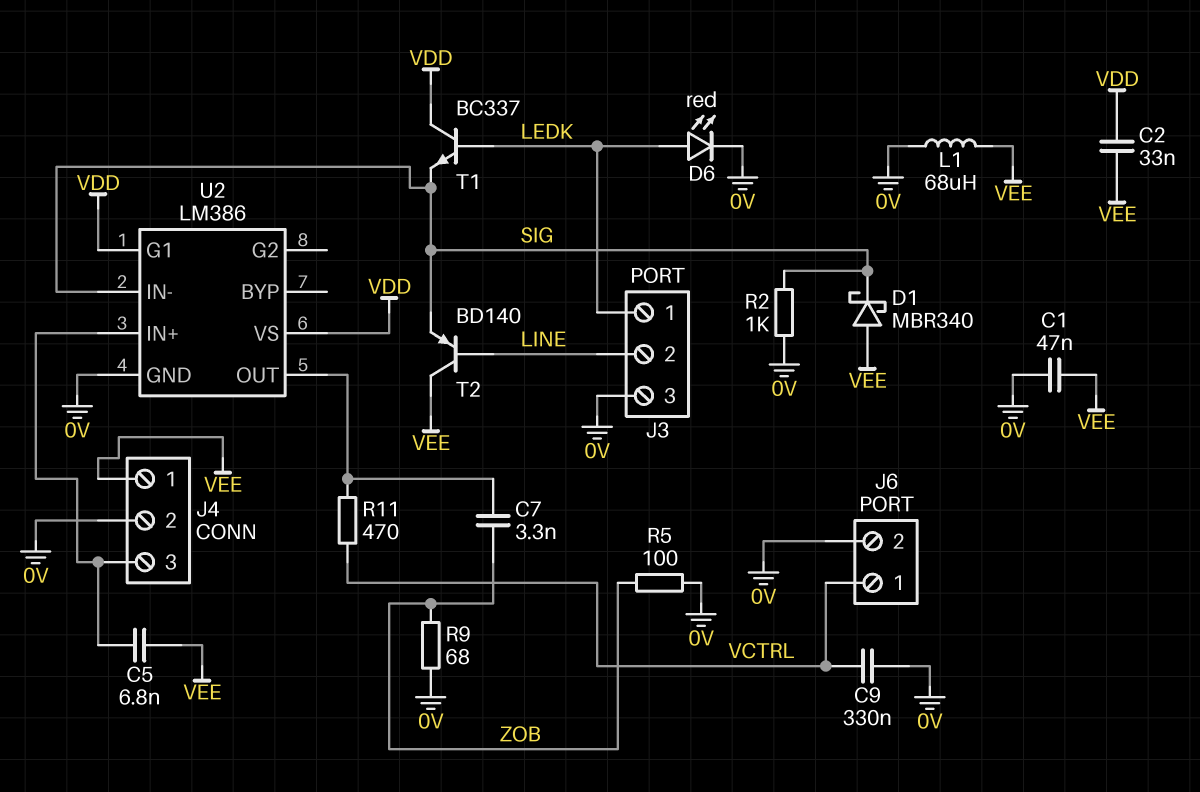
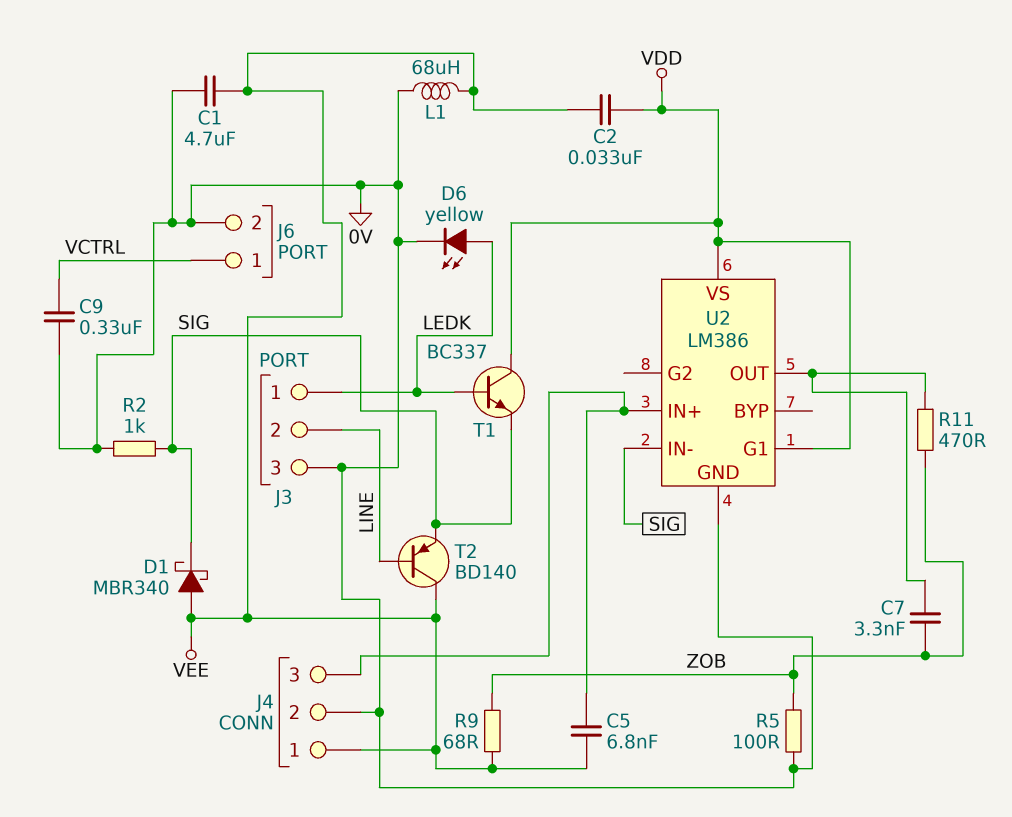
C1: 47nF (0V, VEE) -> 4.7uF (0V, VEE)
D6: LED red (A LEDK, K 0V) -> LED yellow (A LEDK, K 0V)
R9: 68 (0V, ZOB) -> 68 (VEE, ZOB)
R11: 470 (U2/OUT, VCTRL) -> 470 (U2/OUT, ZOB)

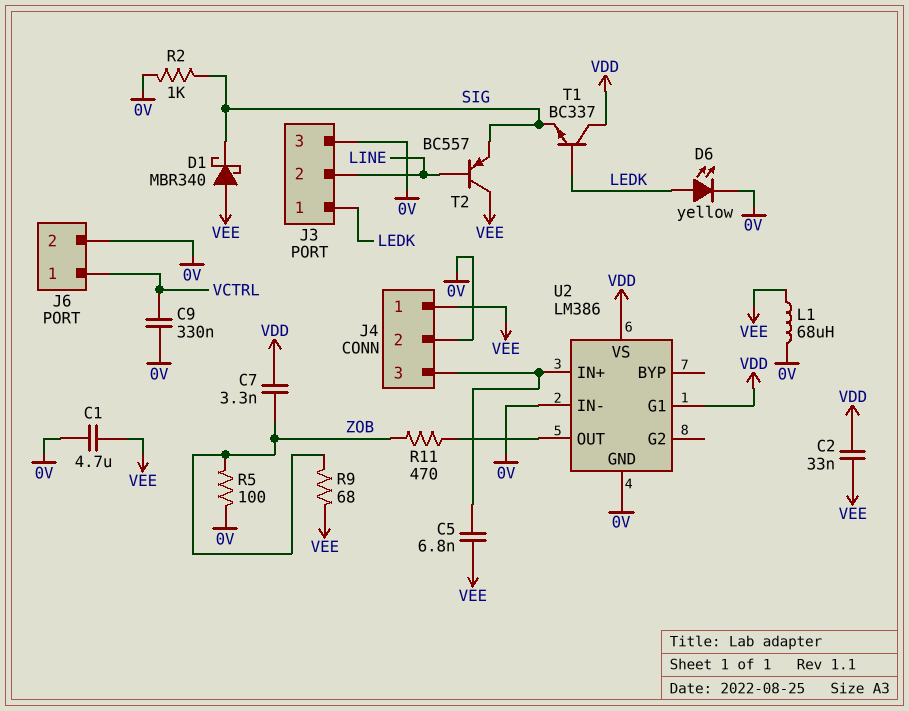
C7: 3.3nF (U2/OUT, ZOB) -> 3.3nF (VDD, ZOB)
T2: PNP BD140 (B LINE, C VEE, E SIG) -> PNP BC557 (B LINE, C VEE, E SIG)
U2 pin IN-: SIG -> 0V

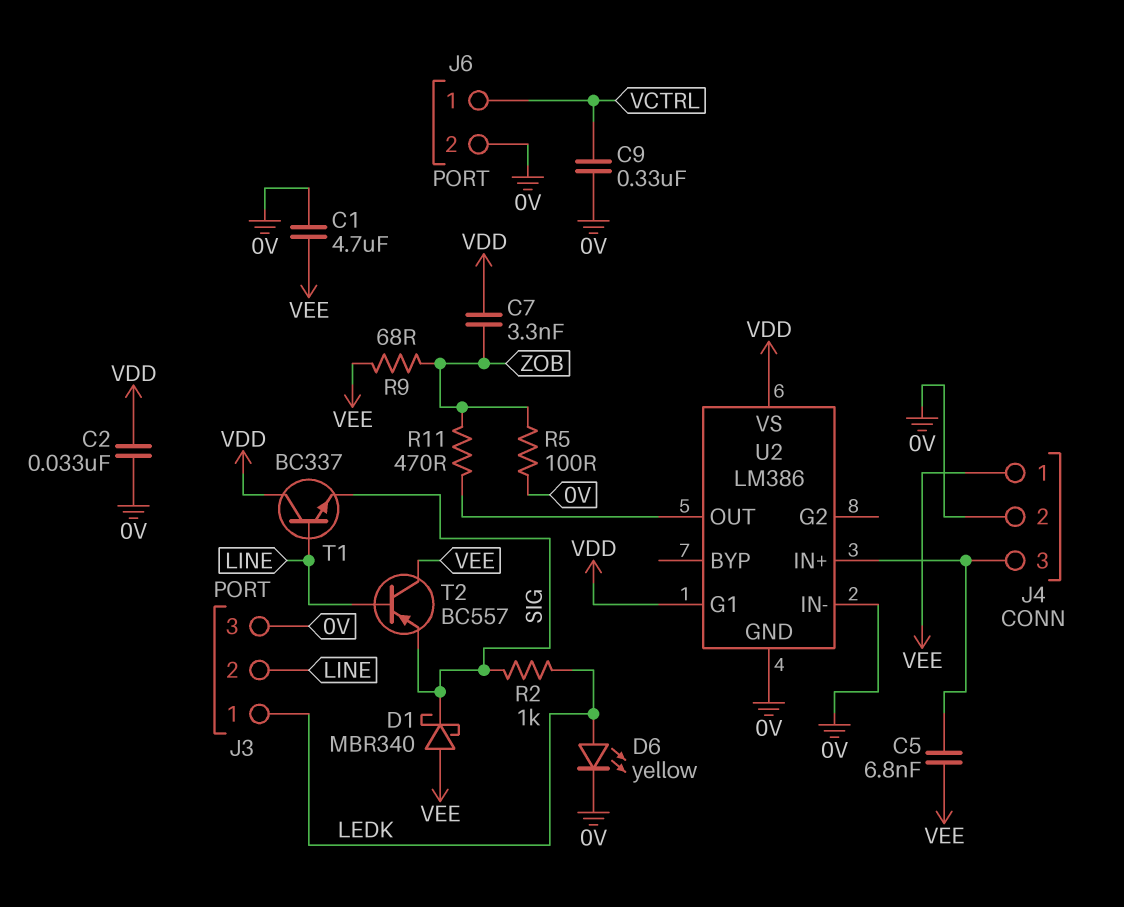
C2: 33nF (VDD, VEE) -> 33nF (0V, VDD)
L1: 68uH (0V, VEE) -> none
R2: 1k (0V, SIG) -> 1k (LEDK, SIG)
T1: NPN BC337 (B LEDK, C VDD, E SIG) -> NPN BC337 (B LINE, C VDD, E SIG)

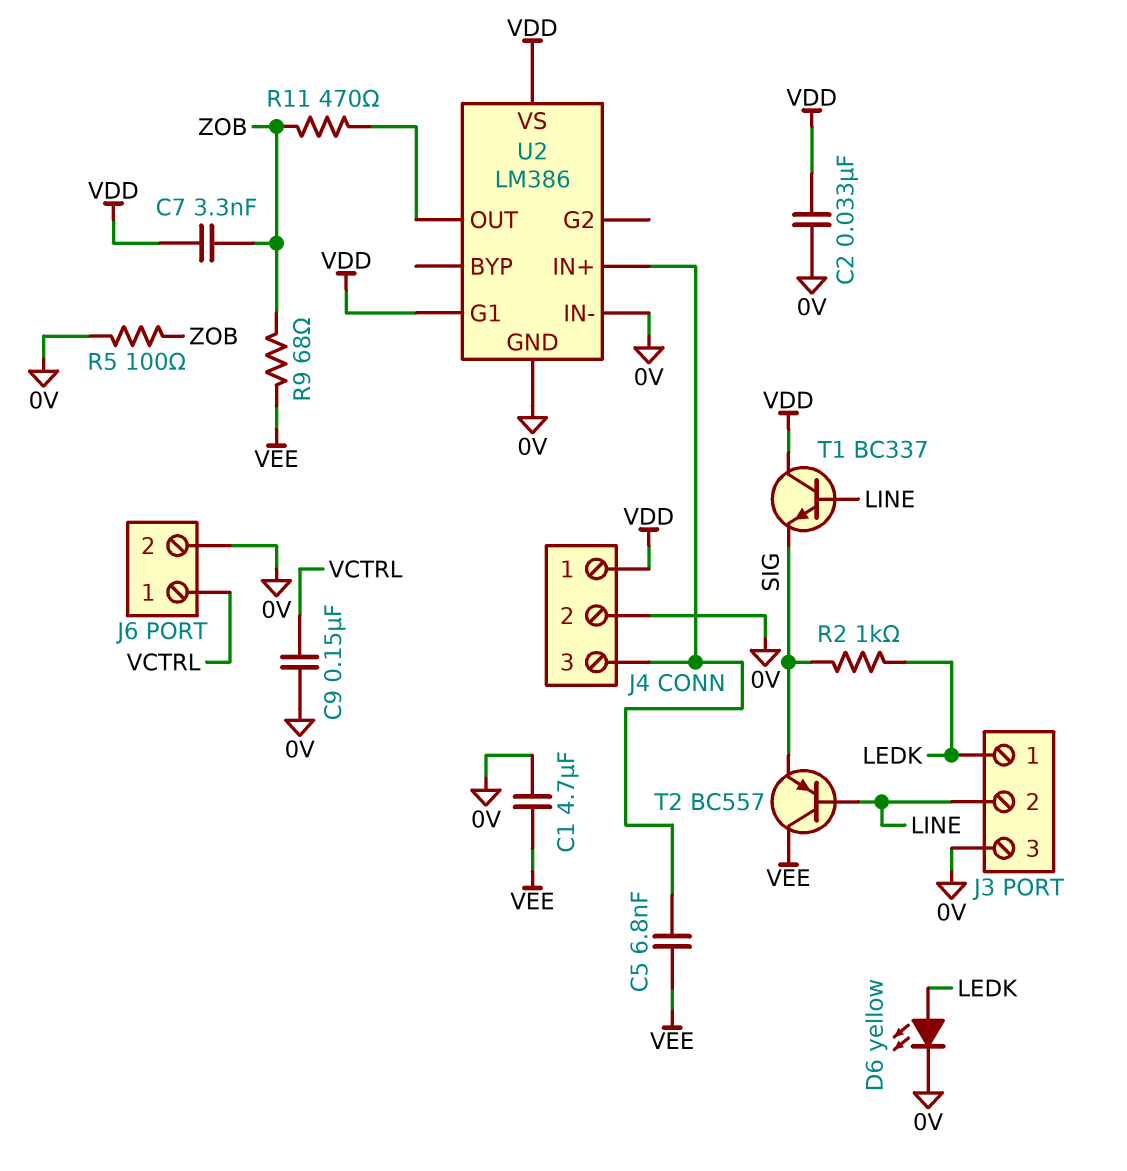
C9: 330nF (0V, VCTRL) -> 150nF (0V, VCTRL)
D1: schottky MBR340 (A VEE, K SIG) -> none
J4 pin 1: VEE -> VDD

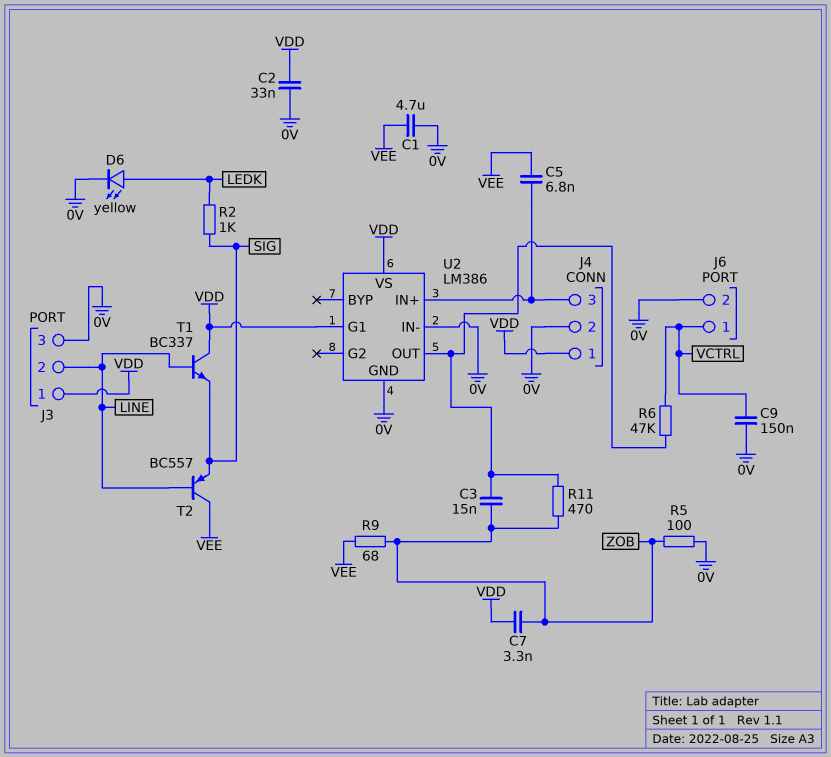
C3: none -> 15nF (U2/OUT, ZOB)
J3 pin 1: LEDK -> VDD
R6: none -> 47k (U2/OUT, VCTRL)

